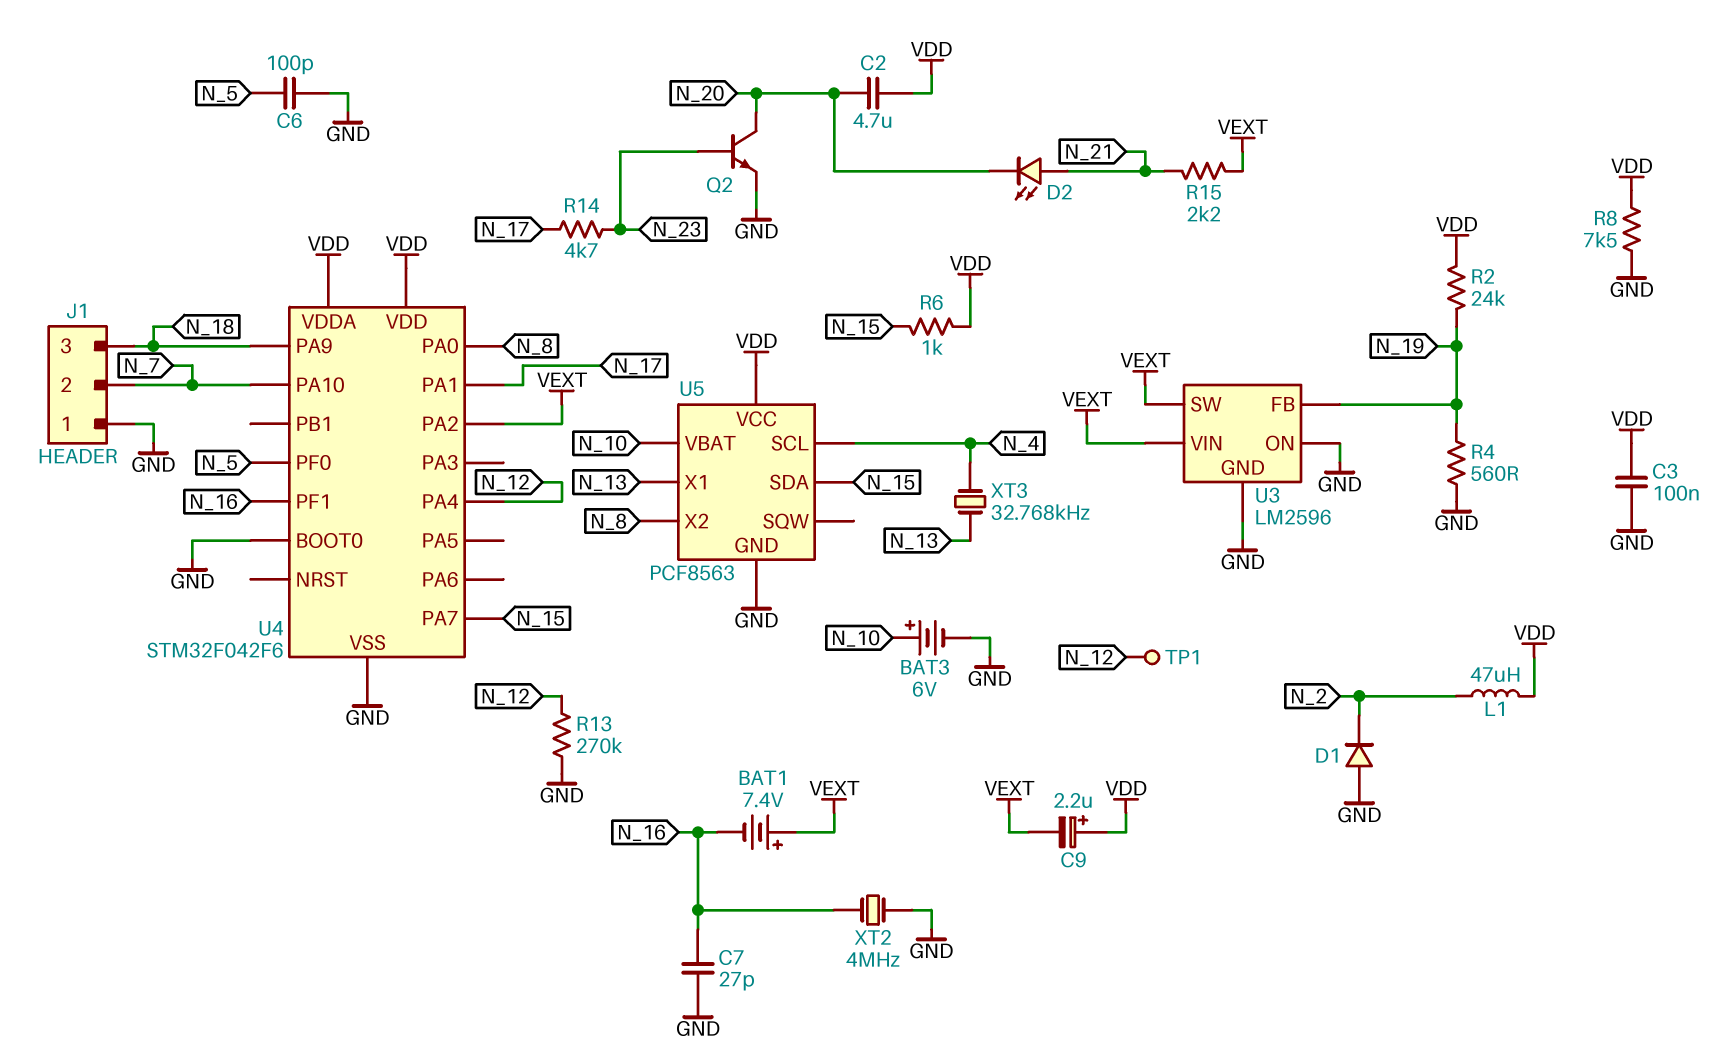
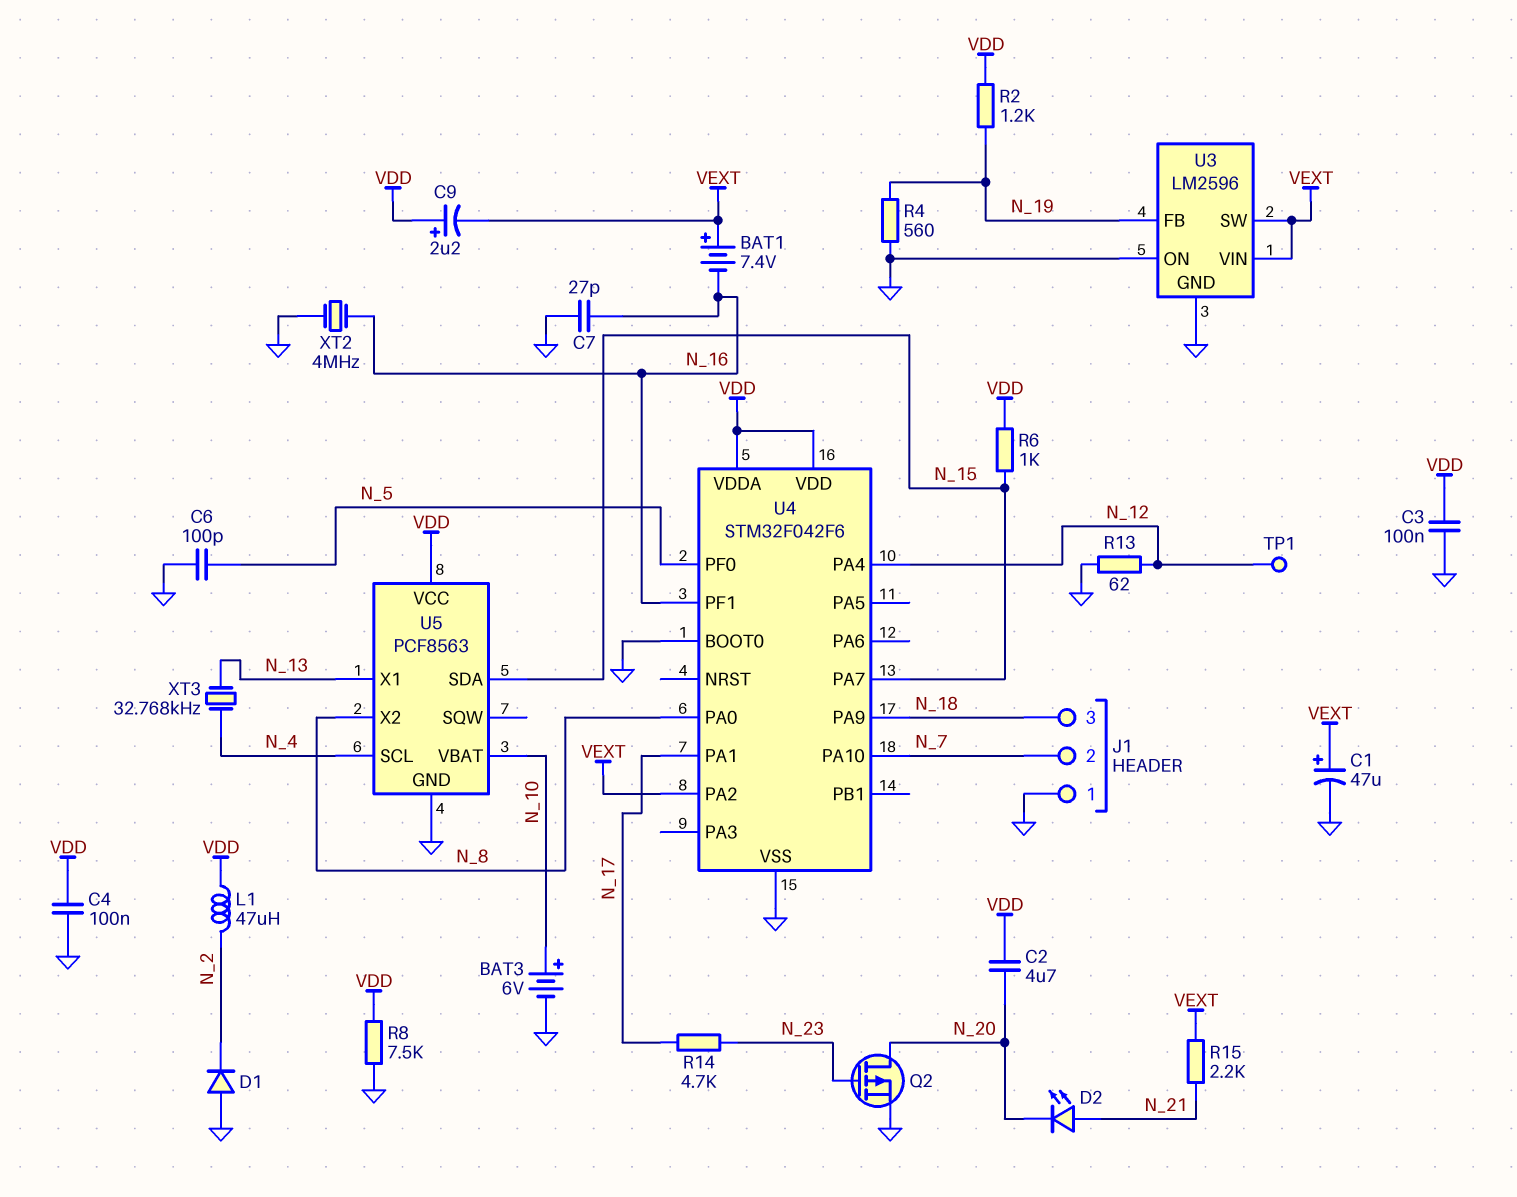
C1: none -> 47uF (plus VEXT, minus GND)
C4: none -> 100nF (GND, VDD)
Q2: NPN (B N_23, C N_20, E GND) -> PMOS (G N_23, D N_20, S GND)
R2: 24k (N_19, VDD) -> 1.2k (N_19, VDD)
R13: 270k (GND, N_12) -> 62 (GND, N_12)

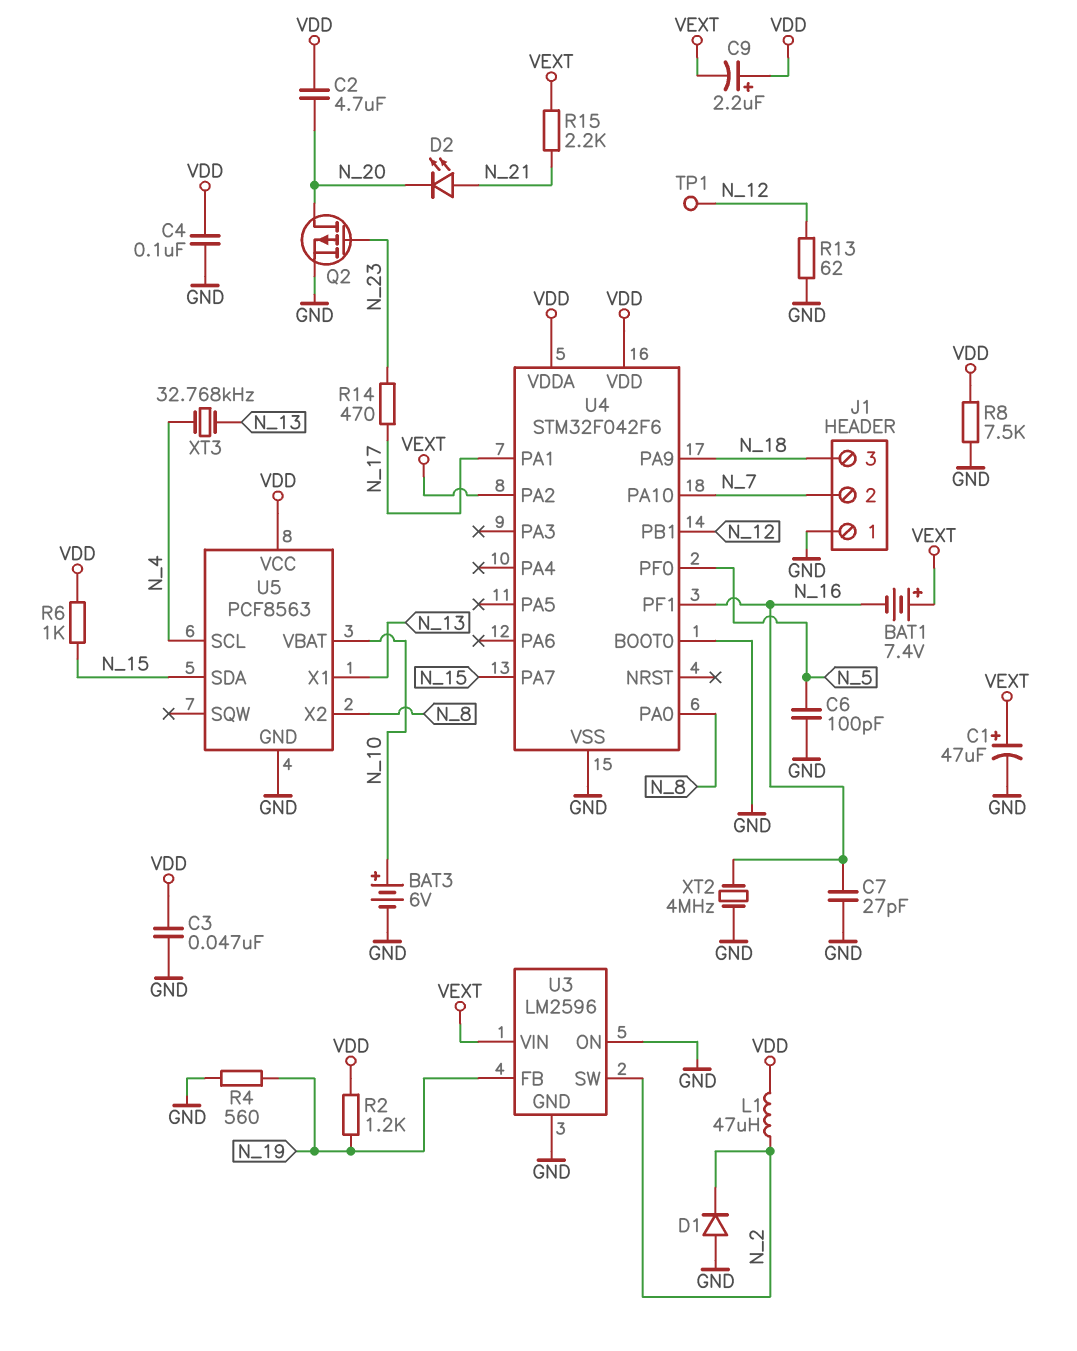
C3: 100nF (GND, VDD) -> 47nF (GND, VDD)
R14: 4.7k (N_17, N_23) -> 470 (N_17, N_23)
U3 pin SW: VEXT -> N_2
U4 pin PA4: N_12 -> none
U4 pin PB1: none -> N_12

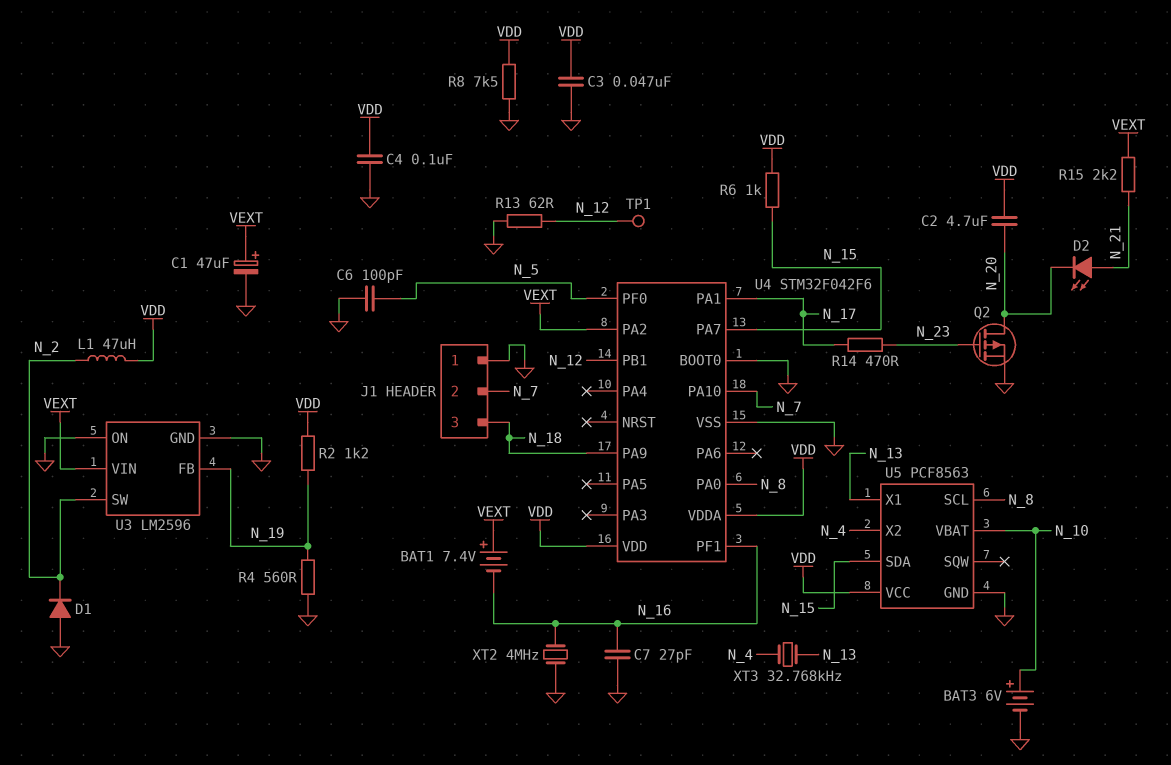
C9: 2.2uF (plus VDD, minus VEXT) -> none
U5 pin SCL: N_4 -> N_8
U5 pin X2: N_8 -> N_4

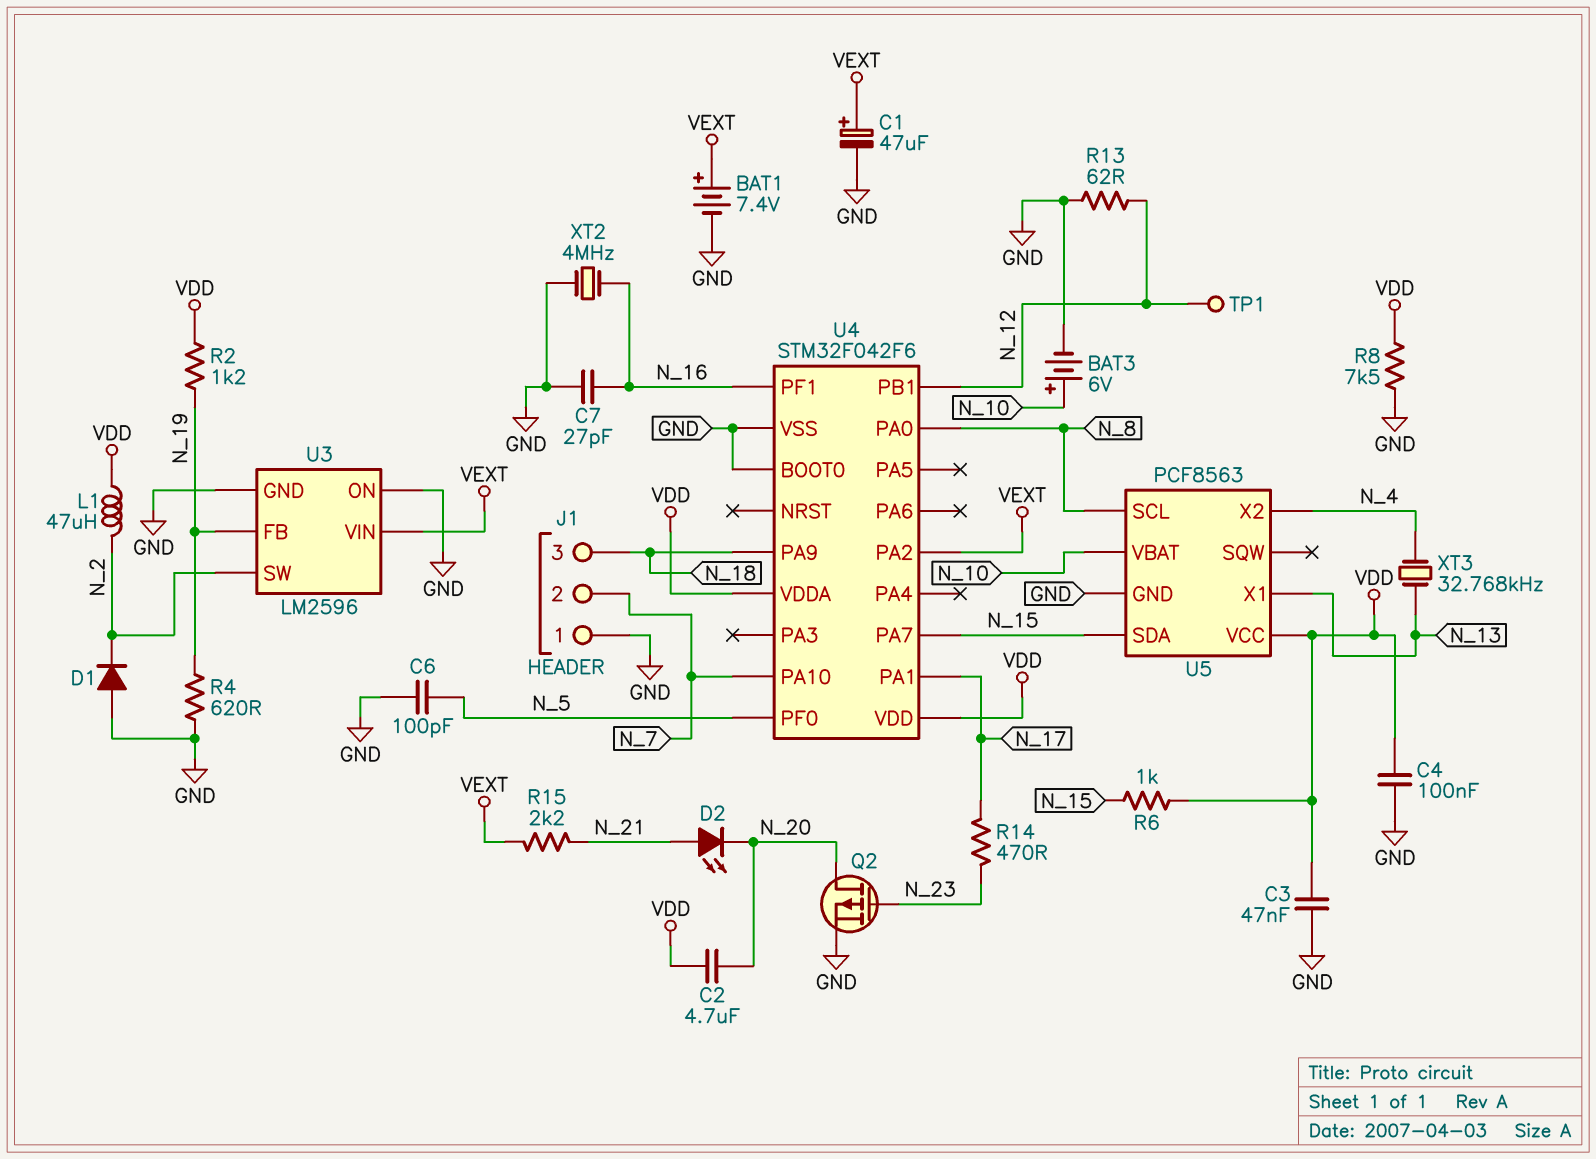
BAT1: 7.4V (plus VEXT, minus N_16) -> 7.4V (plus VEXT, minus GND)
R4: 560 (GND, N_19) -> 620 (GND, N_19)

